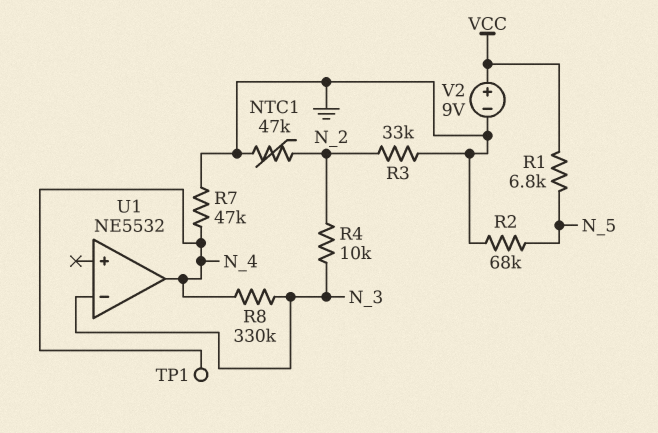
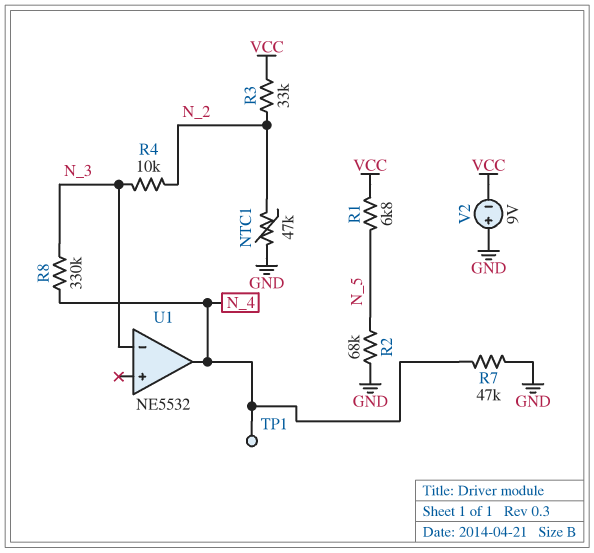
R3: 33k (GND, N_2) -> 33k (N_2, VCC)
V2: 9V (plus VCC, minus GND) -> 9V (plus GND, minus VCC)

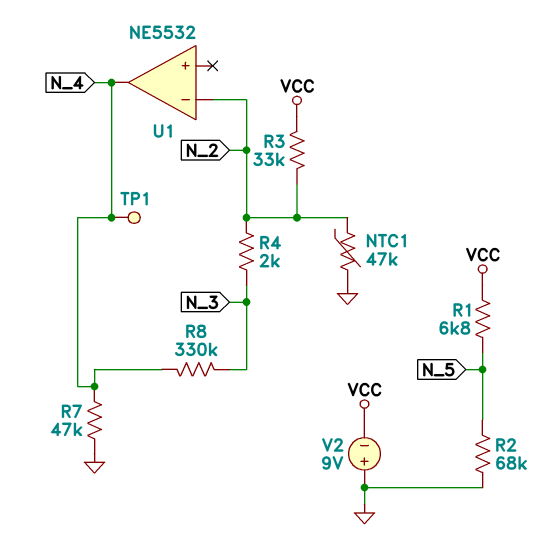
R4: 10k (N_2, N_3) -> 2k (N_2, N_3)
U1 pin in-: N_3 -> N_2

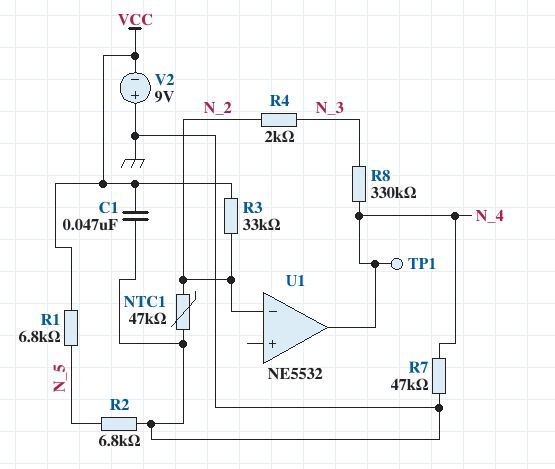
C1: none -> 47nF (GND, VCC)
R2: 68k (GND, N_5) -> 6.8k (GND, N_5)

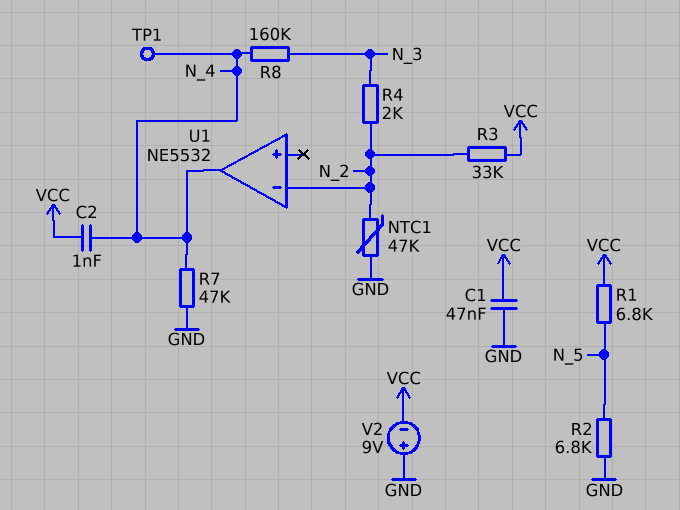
C2: none -> 1nF (N_4, VCC)
R8: 330k (N_3, N_4) -> 160k (N_3, N_4)

